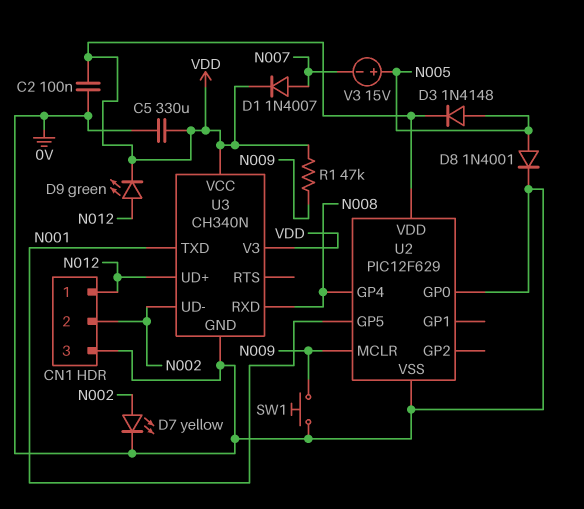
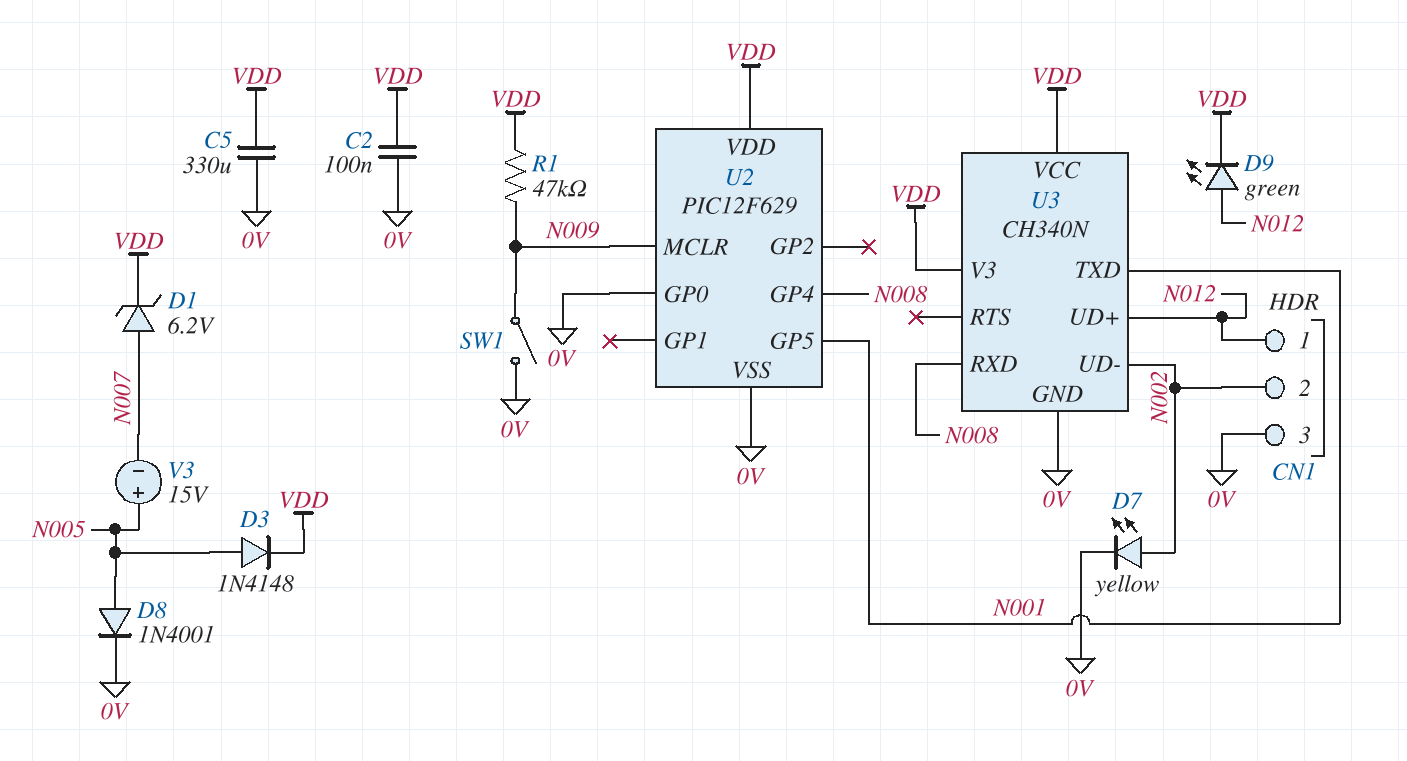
D1: diode 1N4007 (A N007, K VDD) -> zener 6.2V (A N007, K VDD)
SW1: button (0V, N009) -> switch (0V, N009)

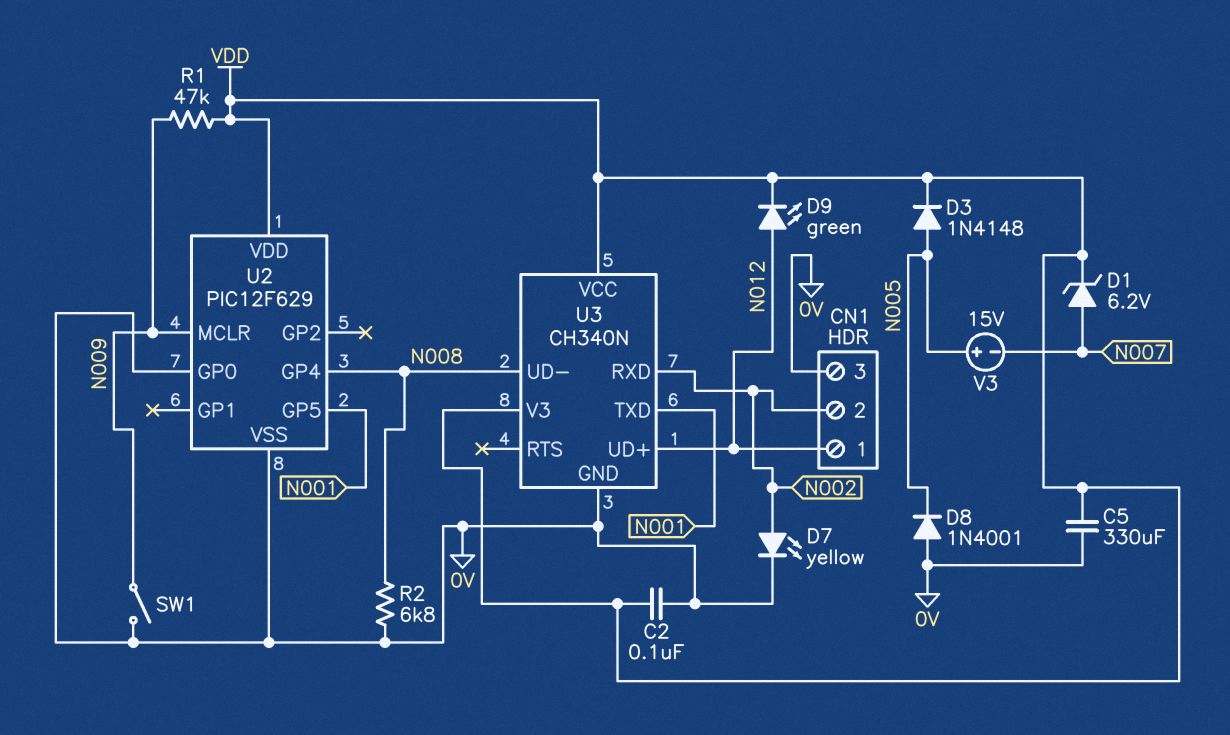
D8: diode 1N4001 (A N005, K 0V) -> diode 1N4001 (A 0V, K N005)
R2: none -> 6.8k (0V, N008)
U3 pin RXD: N008 -> N002
U3 pin UD-: N002 -> N008

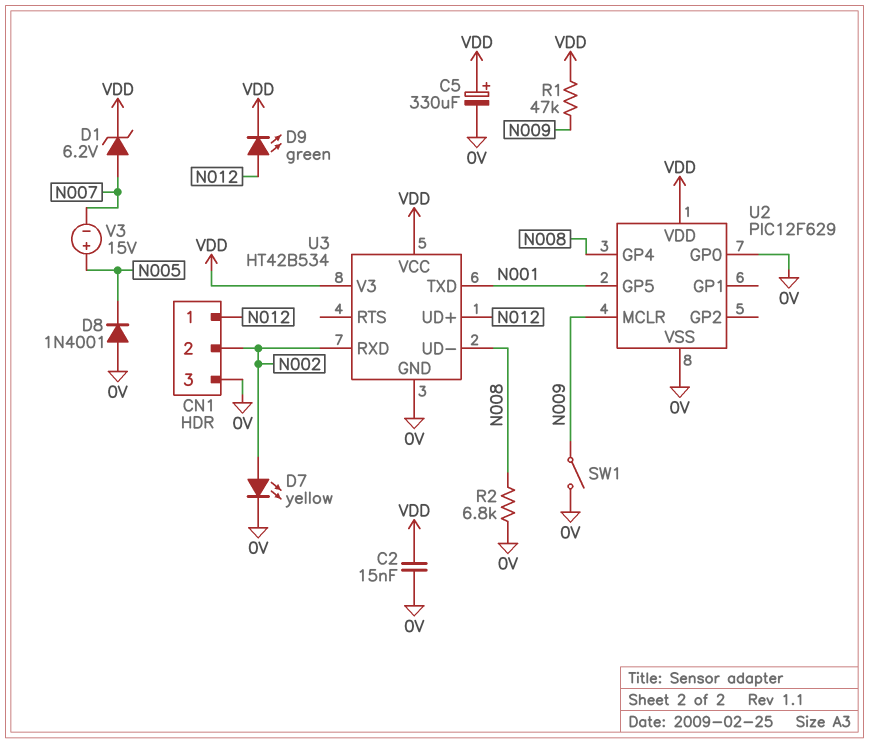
C2: 100nF (0V, VDD) -> 15nF (0V, VDD)
C5: 330uF (0V, VDD) -> 330uF (plus VDD, minus 0V)
D3: diode 1N4148 (A N005, K VDD) -> none
U3: CH340N -> HT42B534

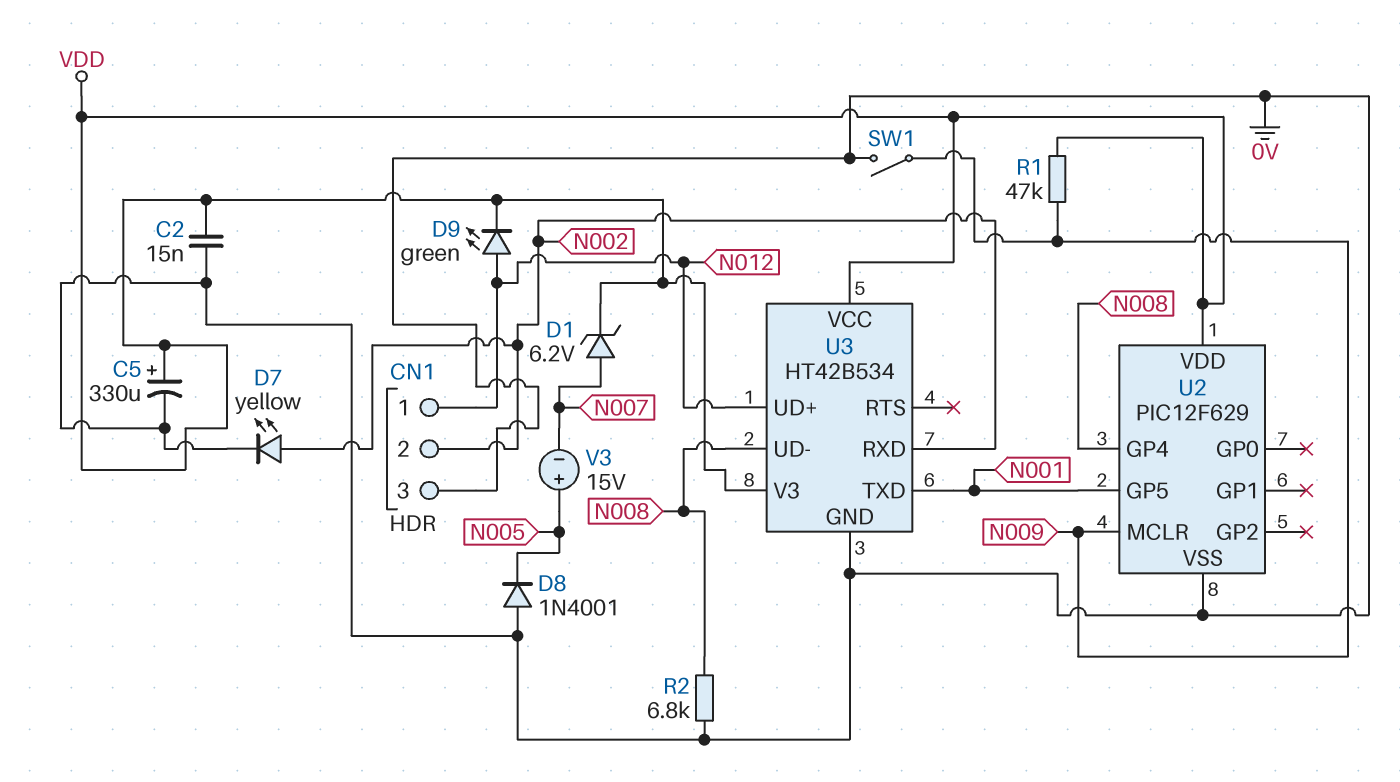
U2 pin GP0: 0V -> none

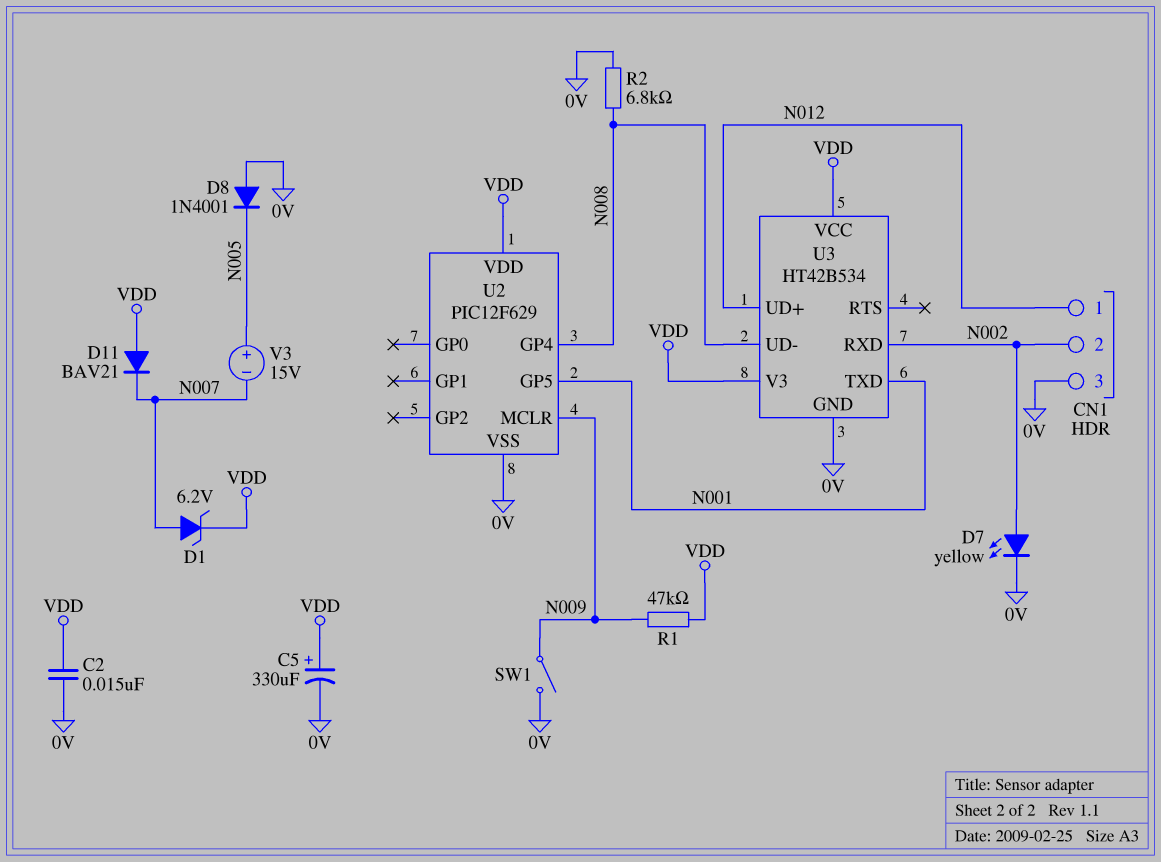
D9: LED green (A N012, K VDD) -> none
D11: none -> diode BAV21 (A VDD, K N007)

